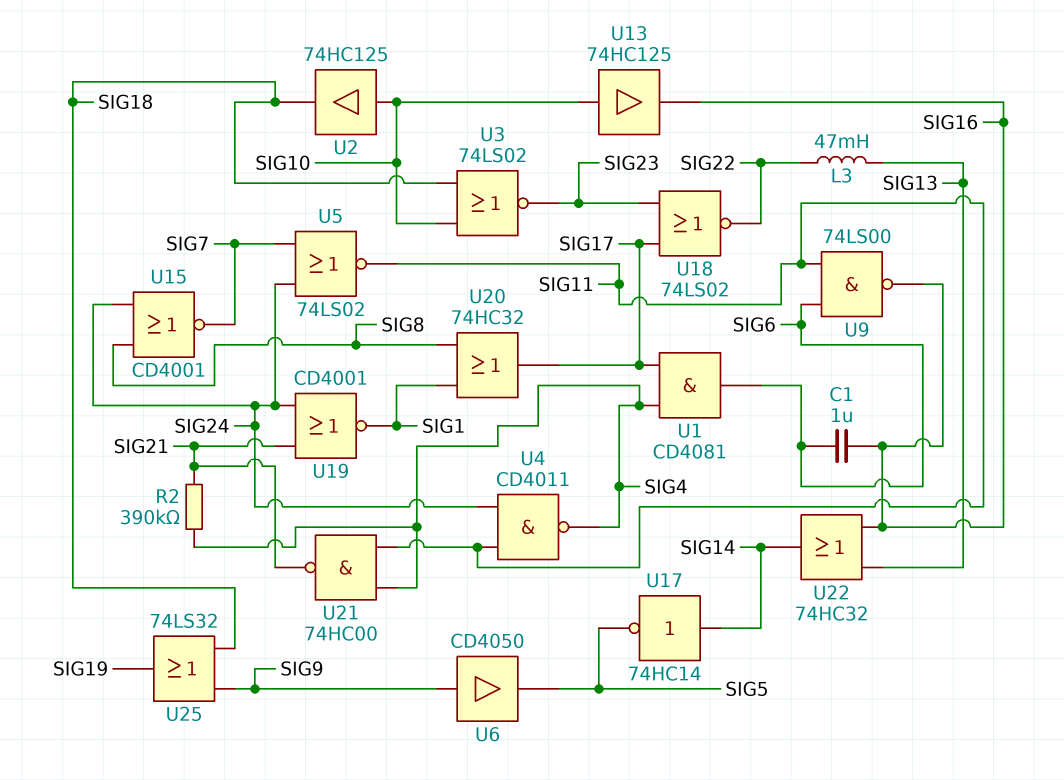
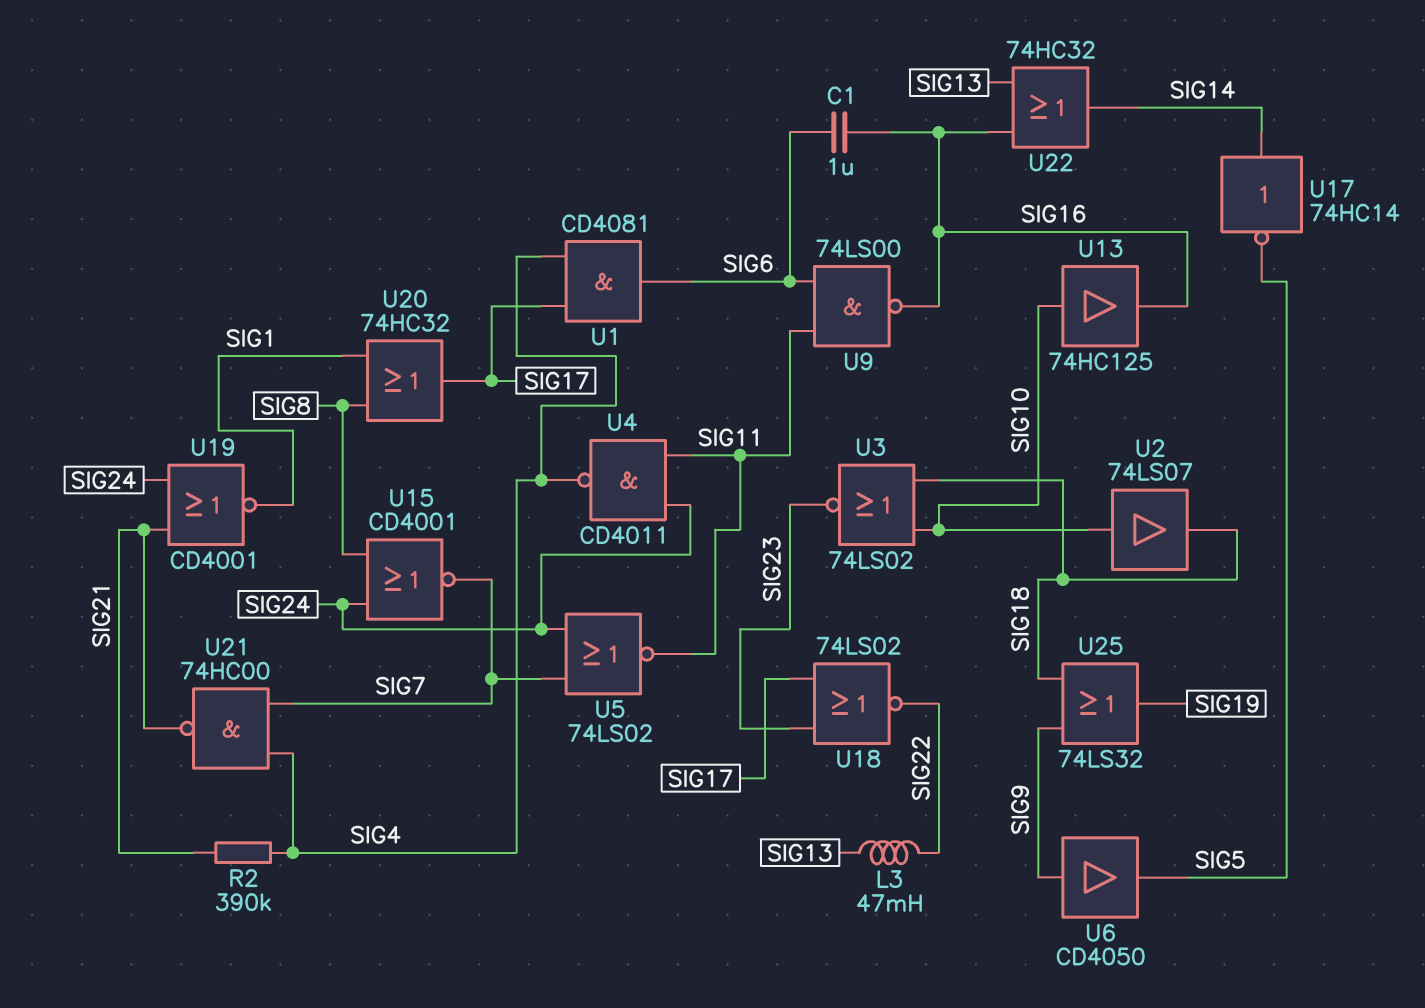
U2: buffer 74HC125 (in SIG10, out SIG18) -> buffer 74LS07 (in SIG10, out SIG18)
U21: NAND 74HC00 (in SIG4, in SIG11, out SIG21) -> NAND 74HC00 (in SIG4, in SIG7, out SIG21)

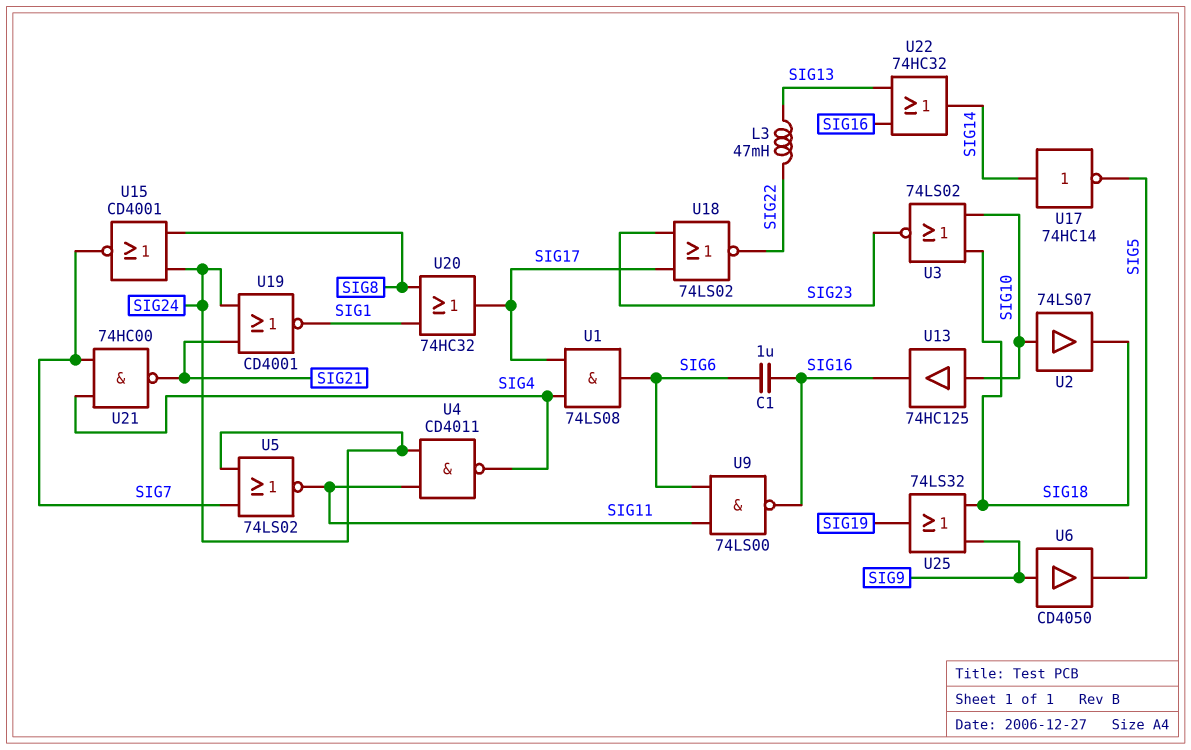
R2: 390k (SIG4, SIG21) -> none
U1: AND CD4081 (in SIG4, in SIG17, out SIG6) -> AND 74LS08 (in SIG4, in SIG17, out SIG6)

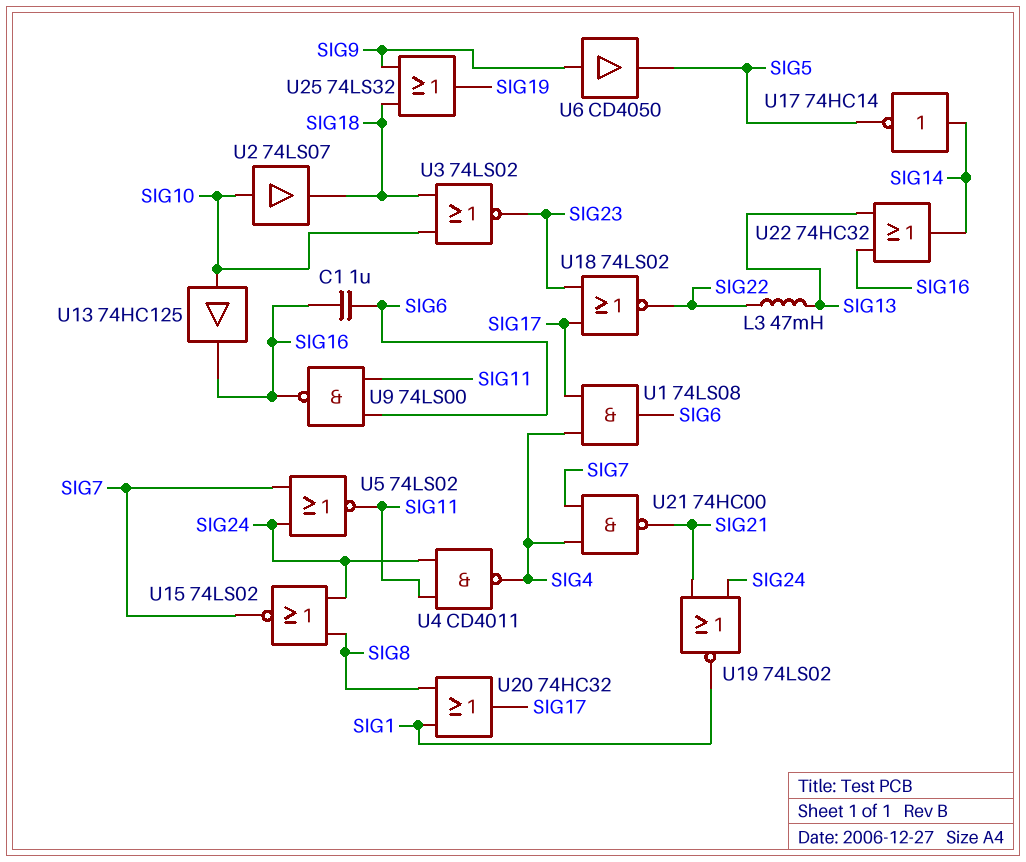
U15: NOR CD4001 (in SIG8, in SIG24, out SIG7) -> NOR 74LS02 (in SIG8, in SIG24, out SIG7)
U19: NOR CD4001 (in SIG21, in SIG24, out SIG1) -> NOR 74LS02 (in SIG21, in SIG24, out SIG1)

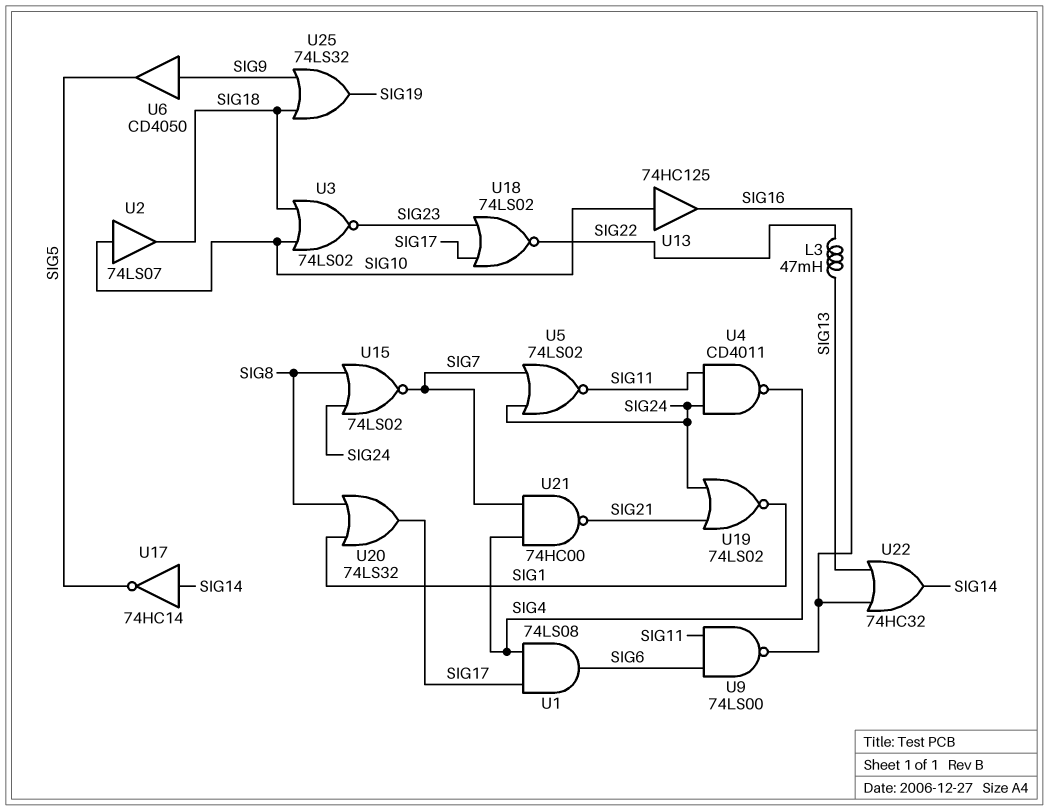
C1: 1uF (SIG6, SIG16) -> none
U20: OR 74HC32 (in SIG1, in SIG8, out SIG17) -> OR 74LS32 (in SIG1, in SIG8, out SIG17)

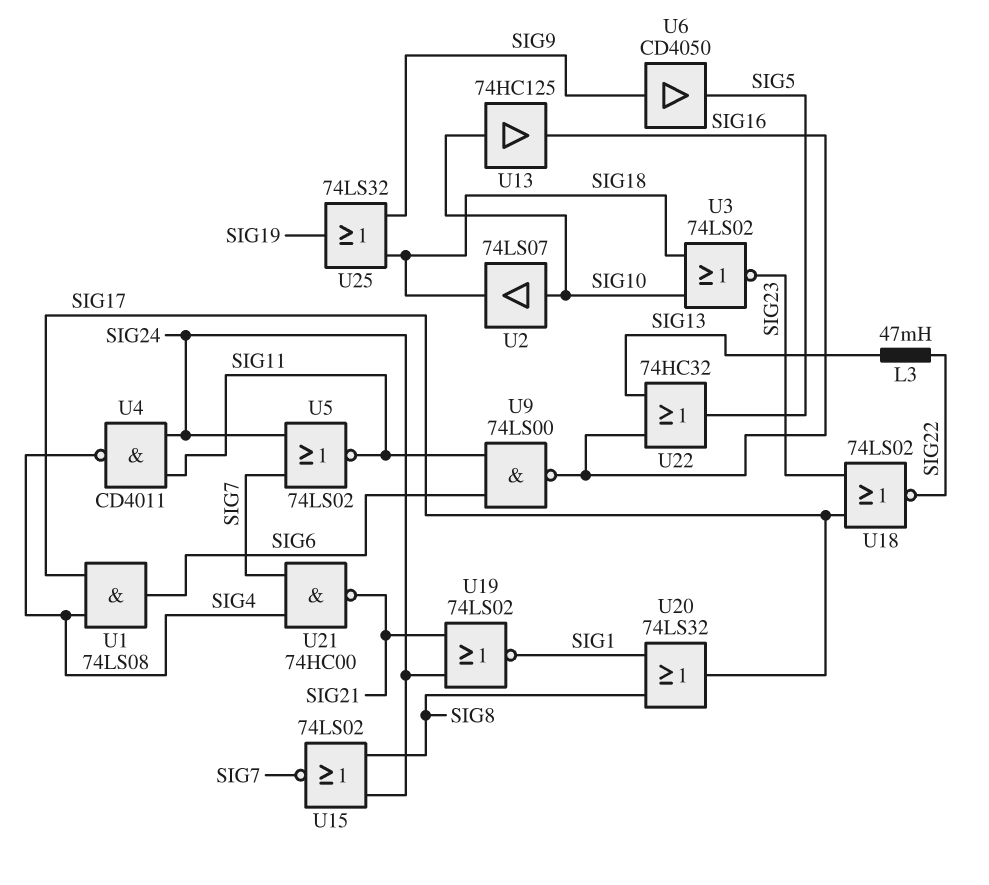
U17: NOT 74HC14 (in SIG14, out SIG5) -> none
U22: OR 74HC32 (in SIG13, in SIG16, out SIG14) -> OR 74HC32 (in SIG13, in SIG16, out SIG5)

